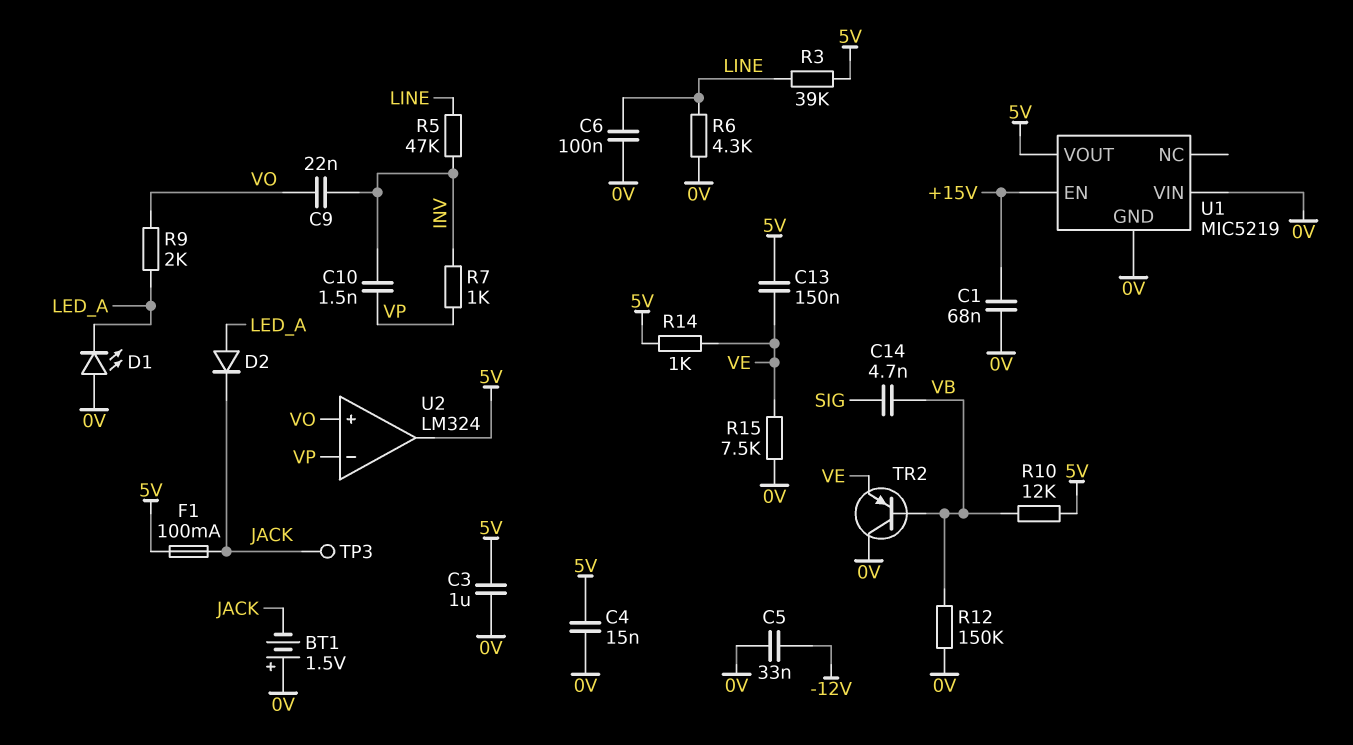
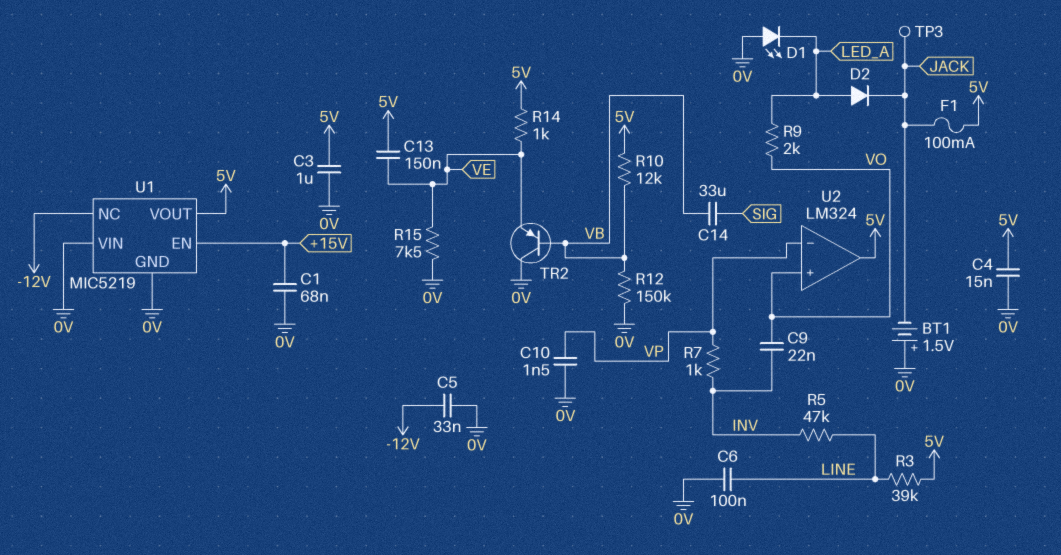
C10: 1.5nF (INV, VP) -> 1.5nF (0V, VP)
C14: 4.7nF (SIG, VB) -> 33uF (SIG, VB)
R6: 4.3k (0V, LINE) -> none
U1 pin NC: none -> -12V

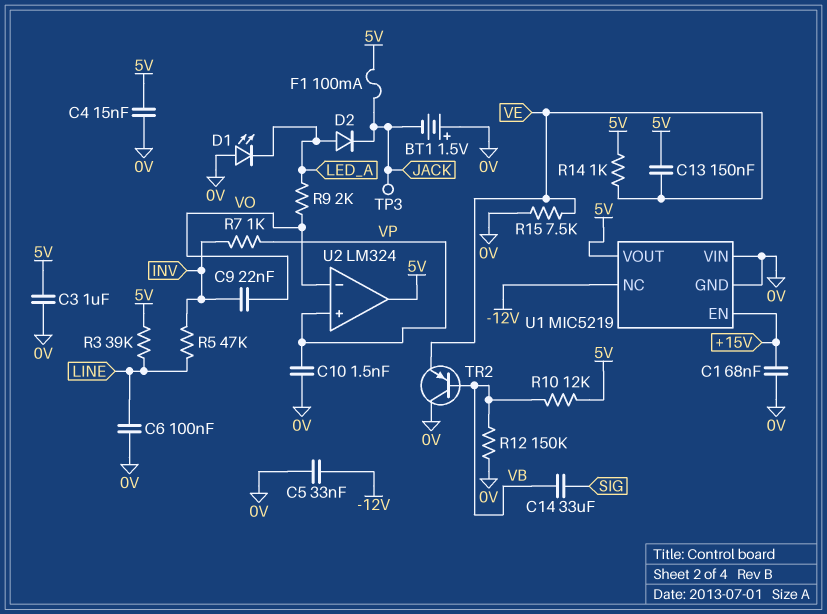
U2 pin in+: VO -> VP
U2 pin in-: VP -> VO

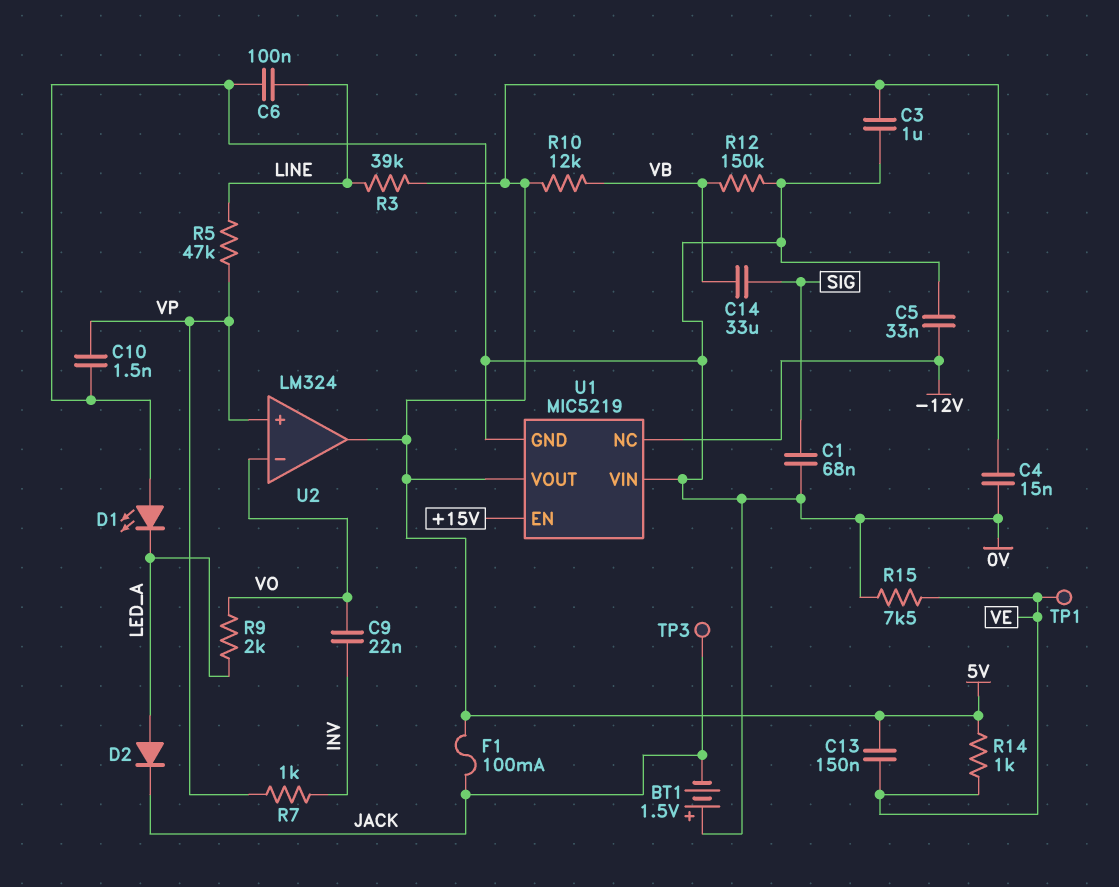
C1: 68nF (+15V, 0V) -> 68nF (0V, SIG)
R5: 47k (INV, LINE) -> 47k (LINE, VP)
TP1: none -> test point (VE)
TR2: PNP (B VB, C 0V, E VE) -> none

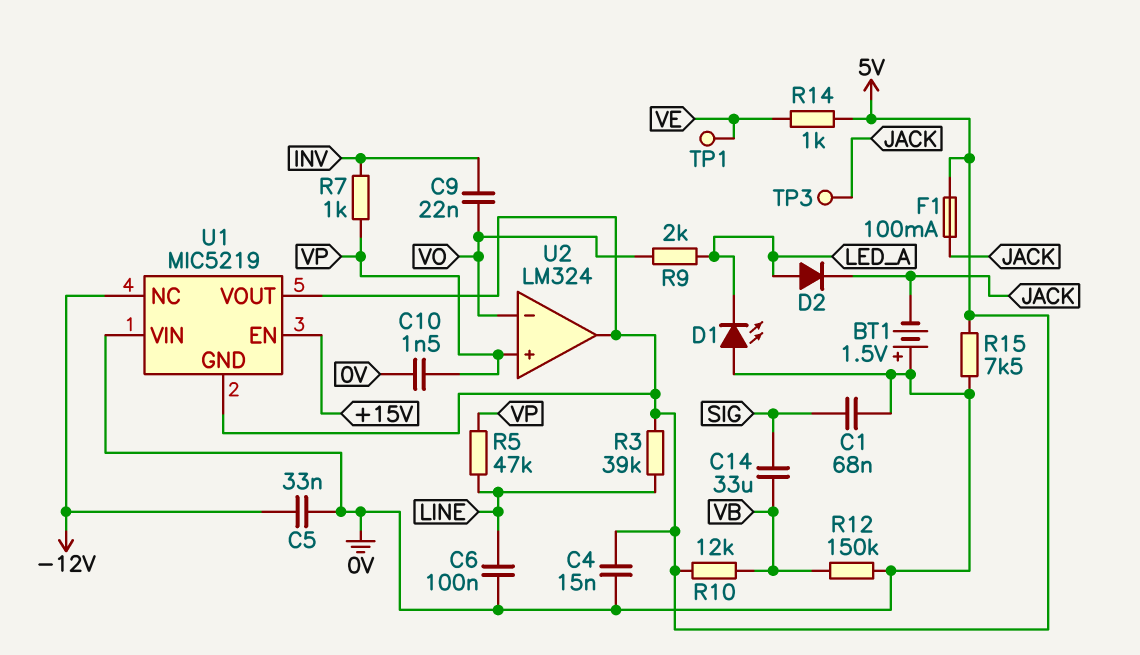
C3: 1uF (0V, 5V) -> none
C13: 150nF (5V, VE) -> none
R15: 7.5k (0V, VE) -> 7.5k (0V, 5V)
U1 pin GND: 0V -> 5V

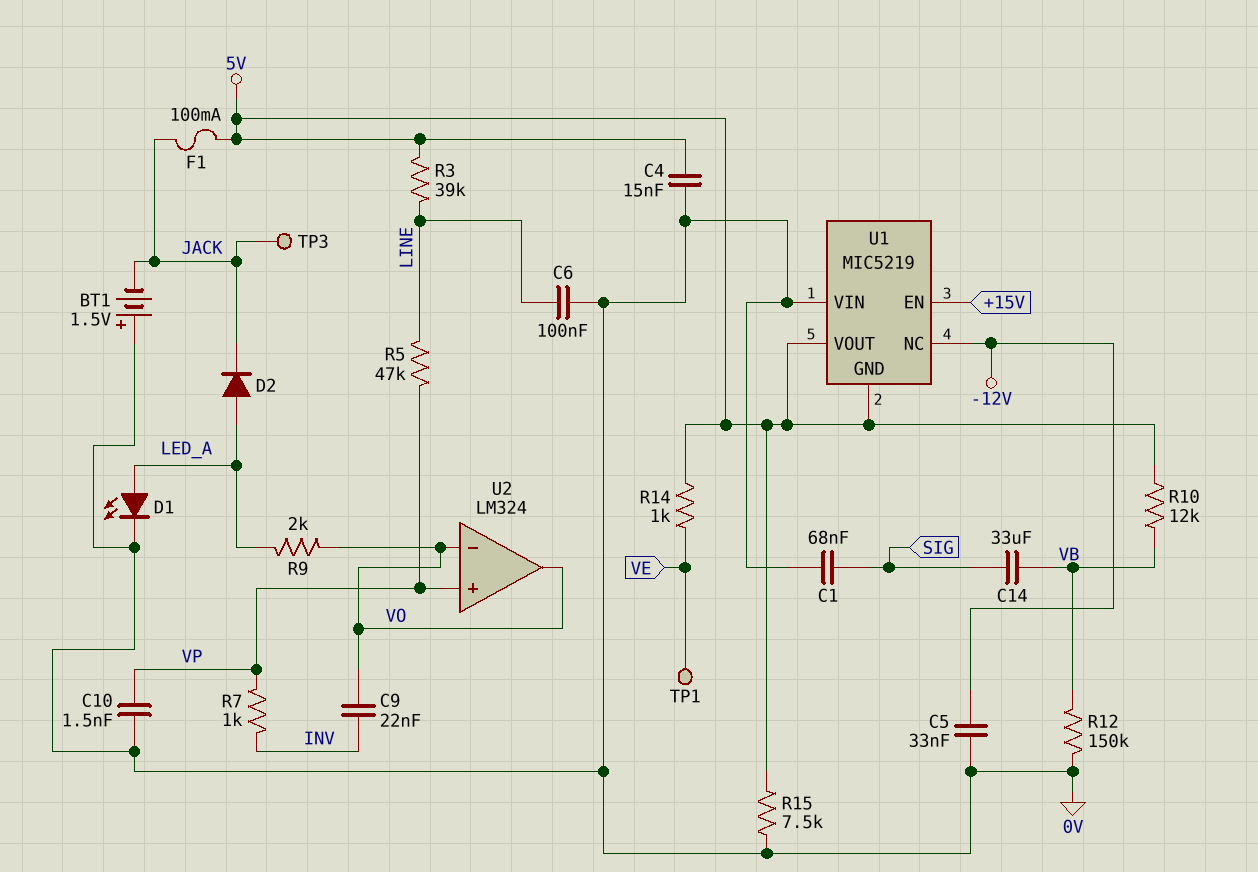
D1: LED (A 0V, K LED_A) -> LED (A LED_A, K 0V)
U2 pin out: 5V -> VO

